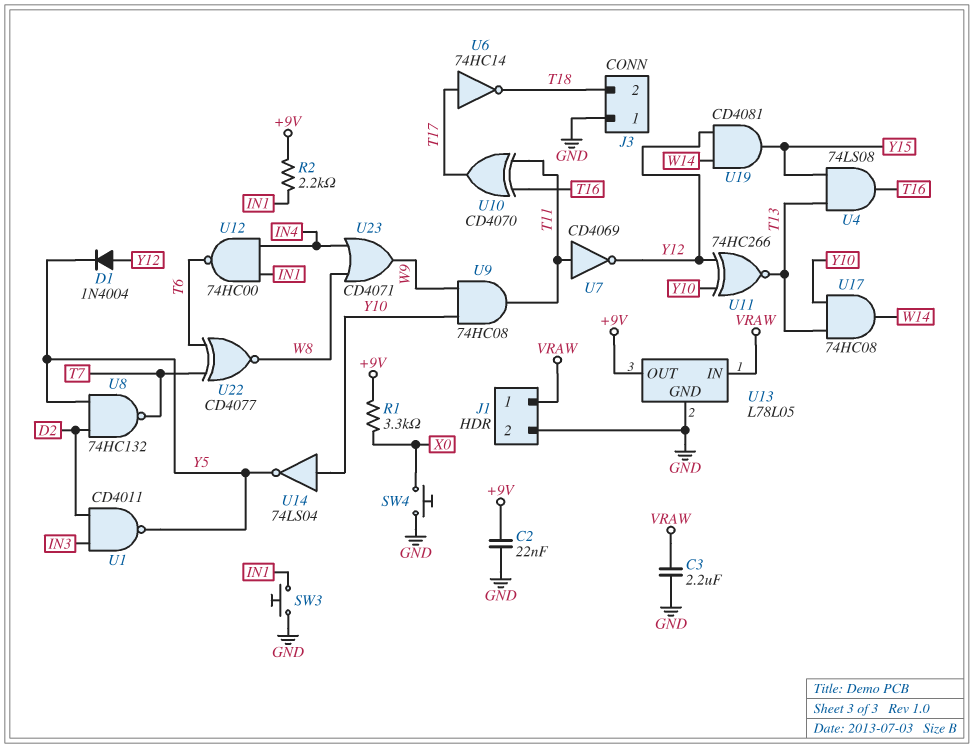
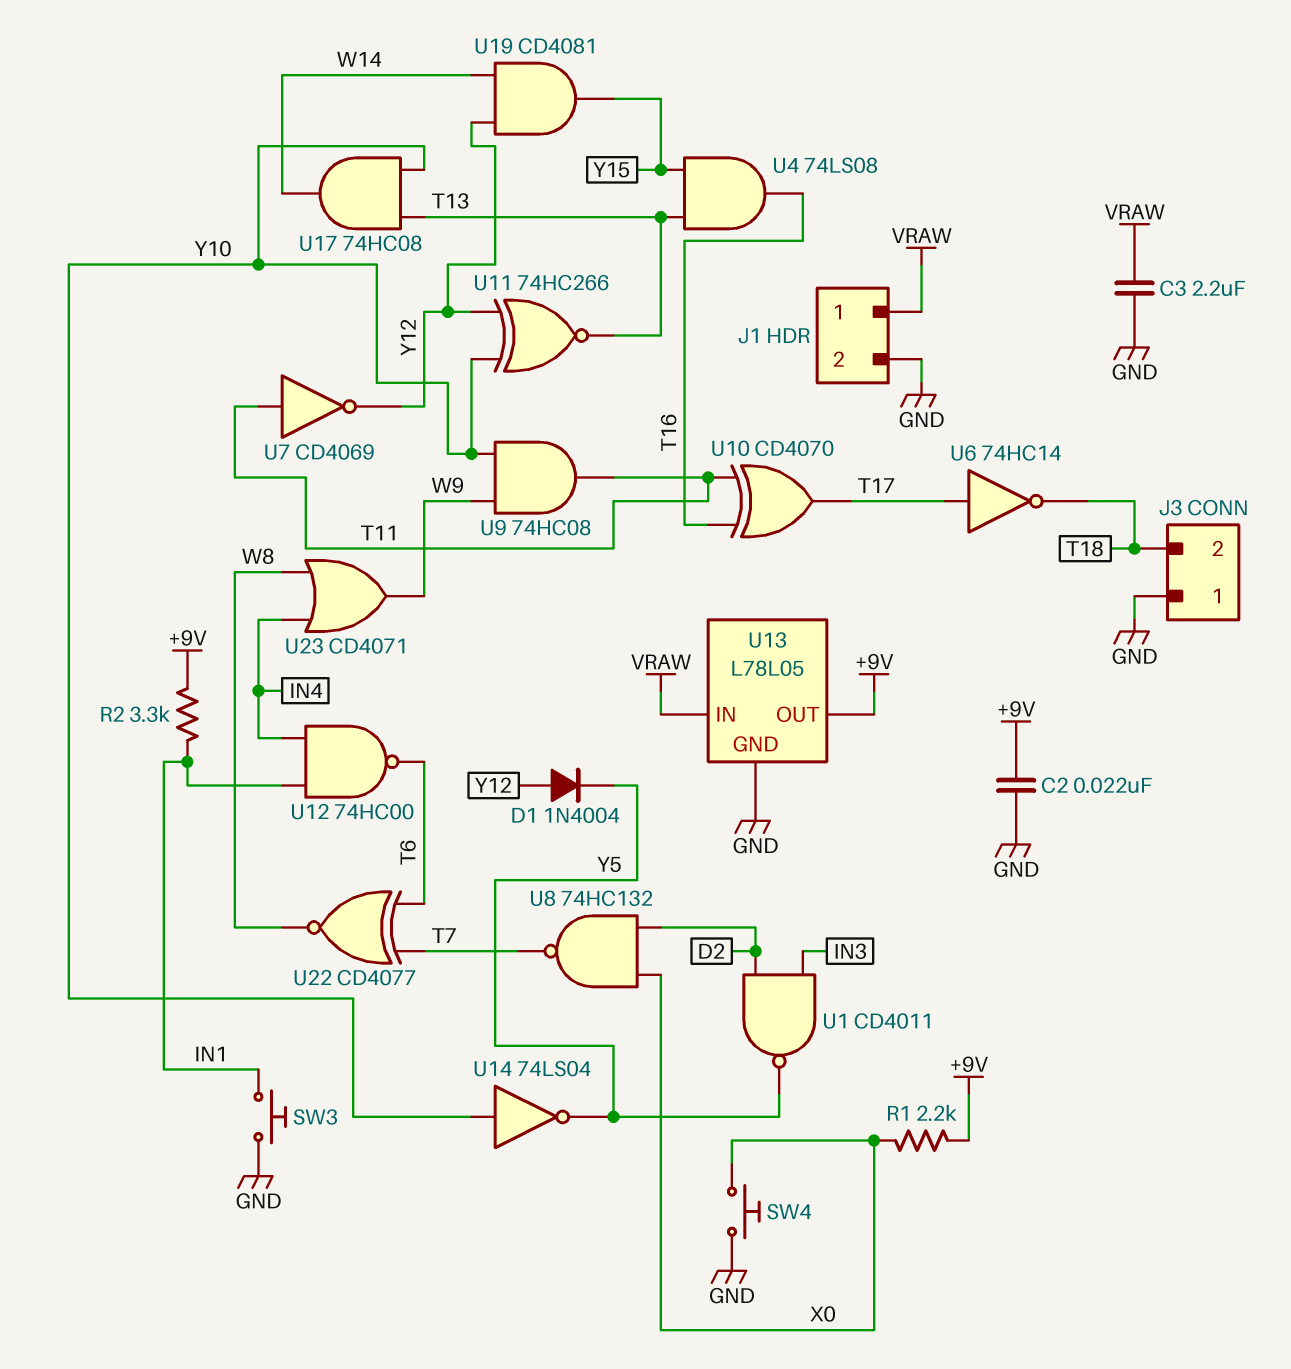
R1: 3.3k (+9V, X0) -> 2.2k (+9V, X0)
R2: 2.2k (+9V, IN1) -> 3.3k (+9V, IN1)
U8: NAND 74HC132 (in D2, in Y5, out T7) -> NAND 74HC132 (in D2, in X0, out T7)

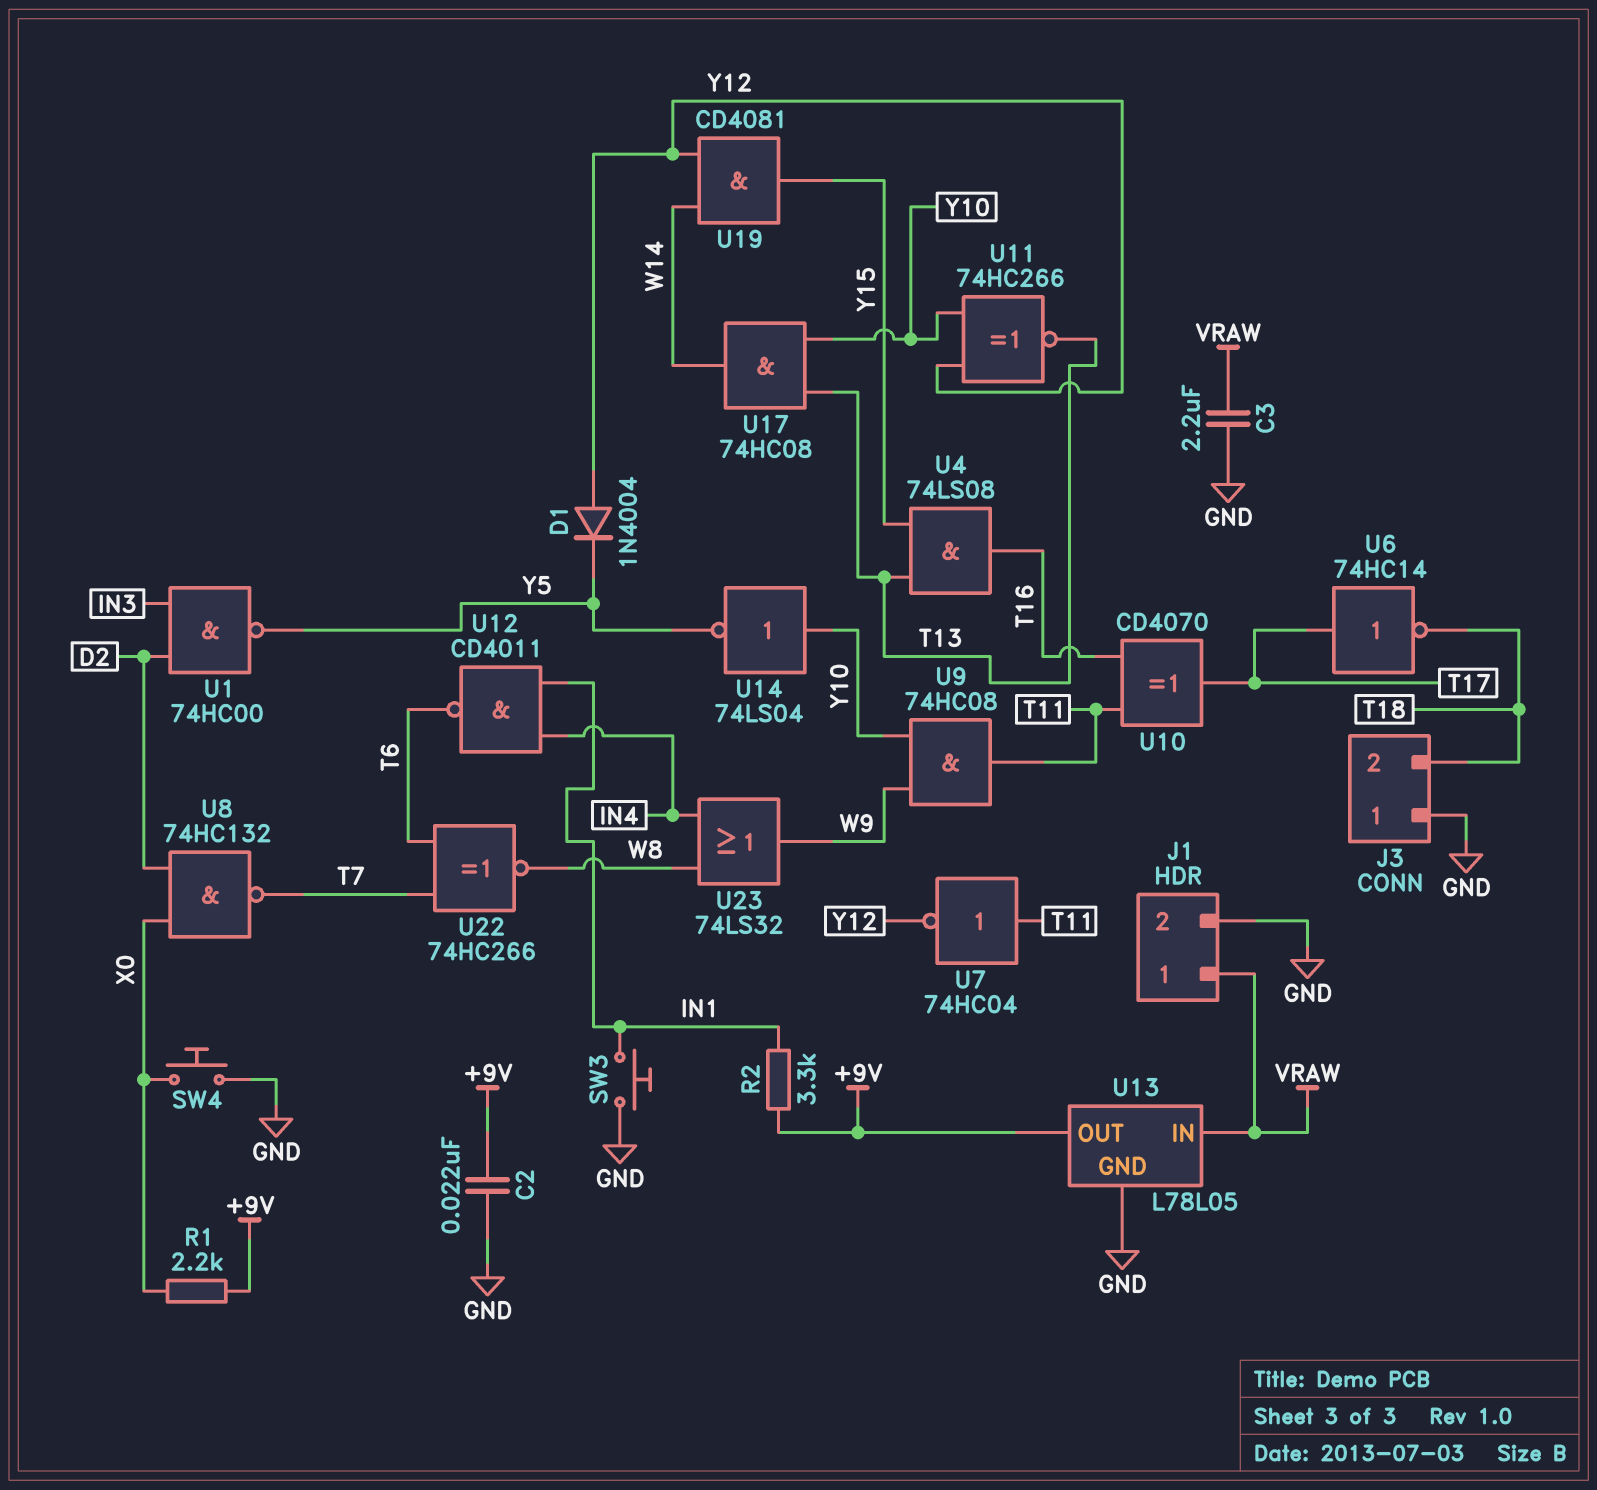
U1: NAND CD4011 (in D2, in IN3, out Y5) -> NAND 74HC00 (in D2, in IN3, out Y5)
U7: NOT CD4069 (in T11, out Y12) -> NOT 74HC04 (in T11, out Y12)
U12: NAND 74HC00 (in IN1, in IN4, out T6) -> NAND CD4011 (in IN1, in IN4, out T6)
U22: XNOR CD4077 (in T6, in T7, out W8) -> XNOR 74HC266 (in T6, in T7, out W8)
U23: OR CD4071 (in IN4, in W8, out W9) -> OR 74LS32 (in IN4, in W8, out W9)

